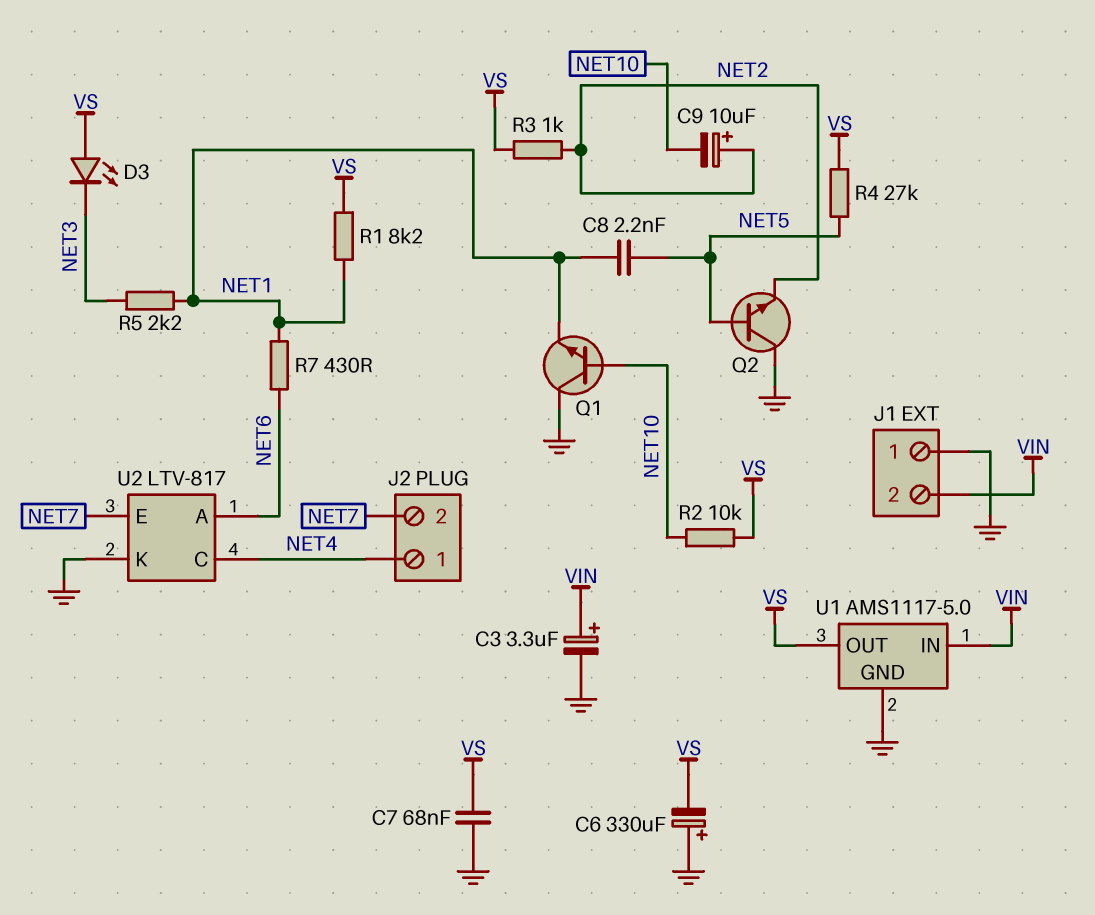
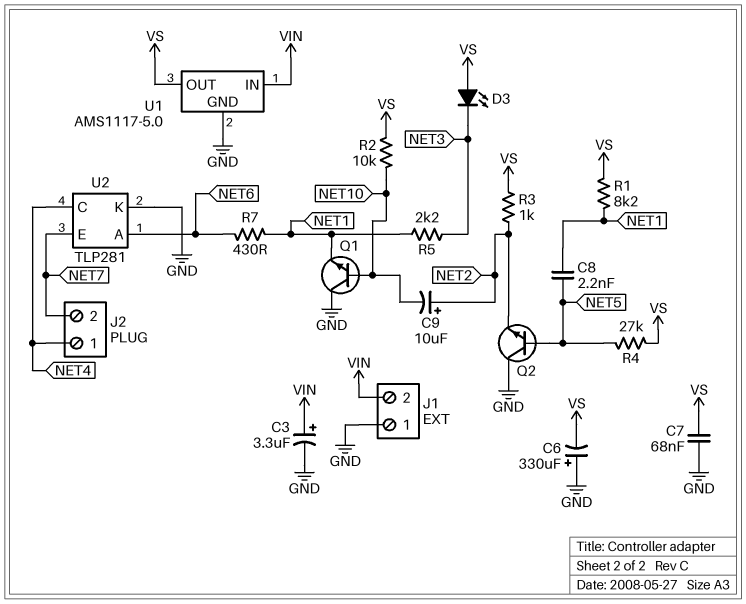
U2: LTV-817 -> TLP281

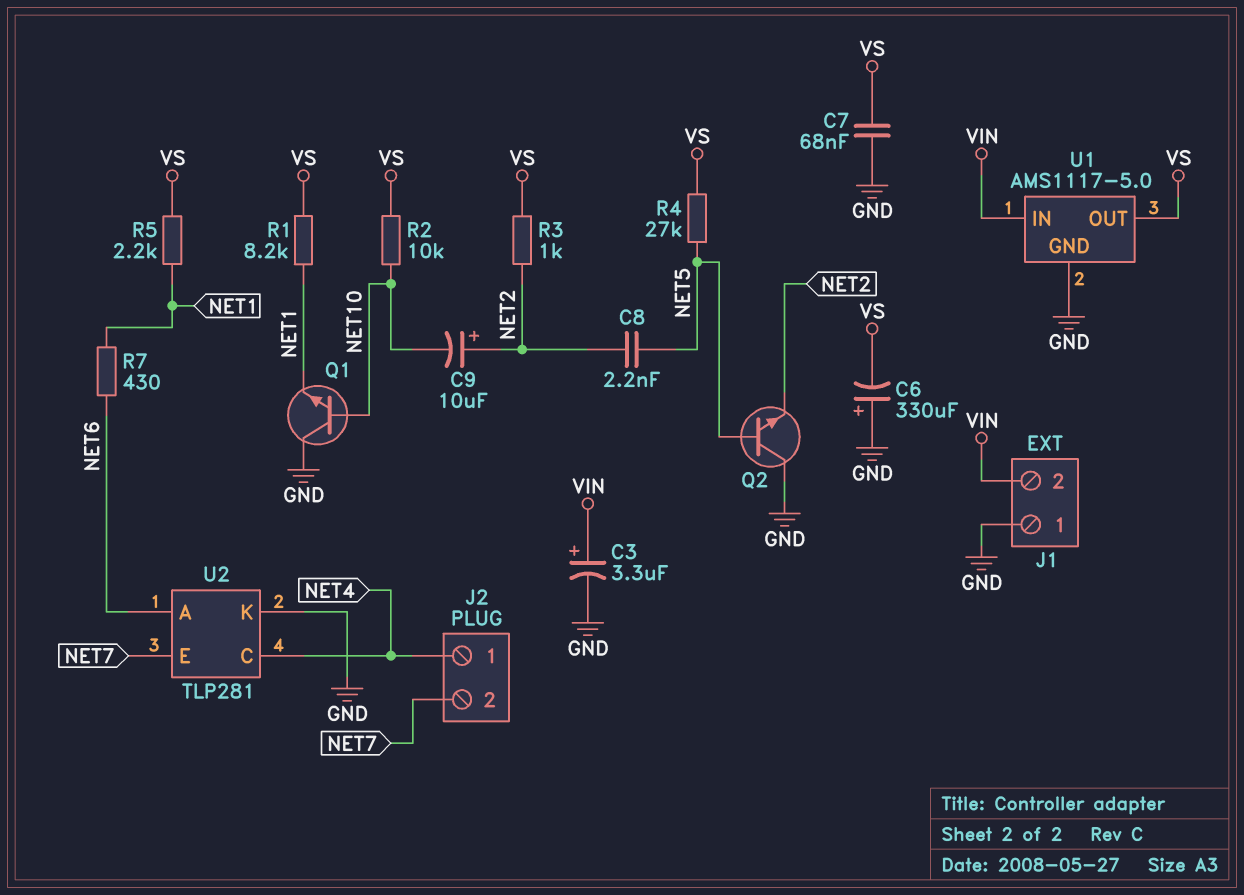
C8: 2.2nF (NET1, NET5) -> 2.2nF (NET2, NET5)
D3: LED (A VS, K NET3) -> none
R5: 2.2k (NET1, NET3) -> 2.2k (NET1, VS)

